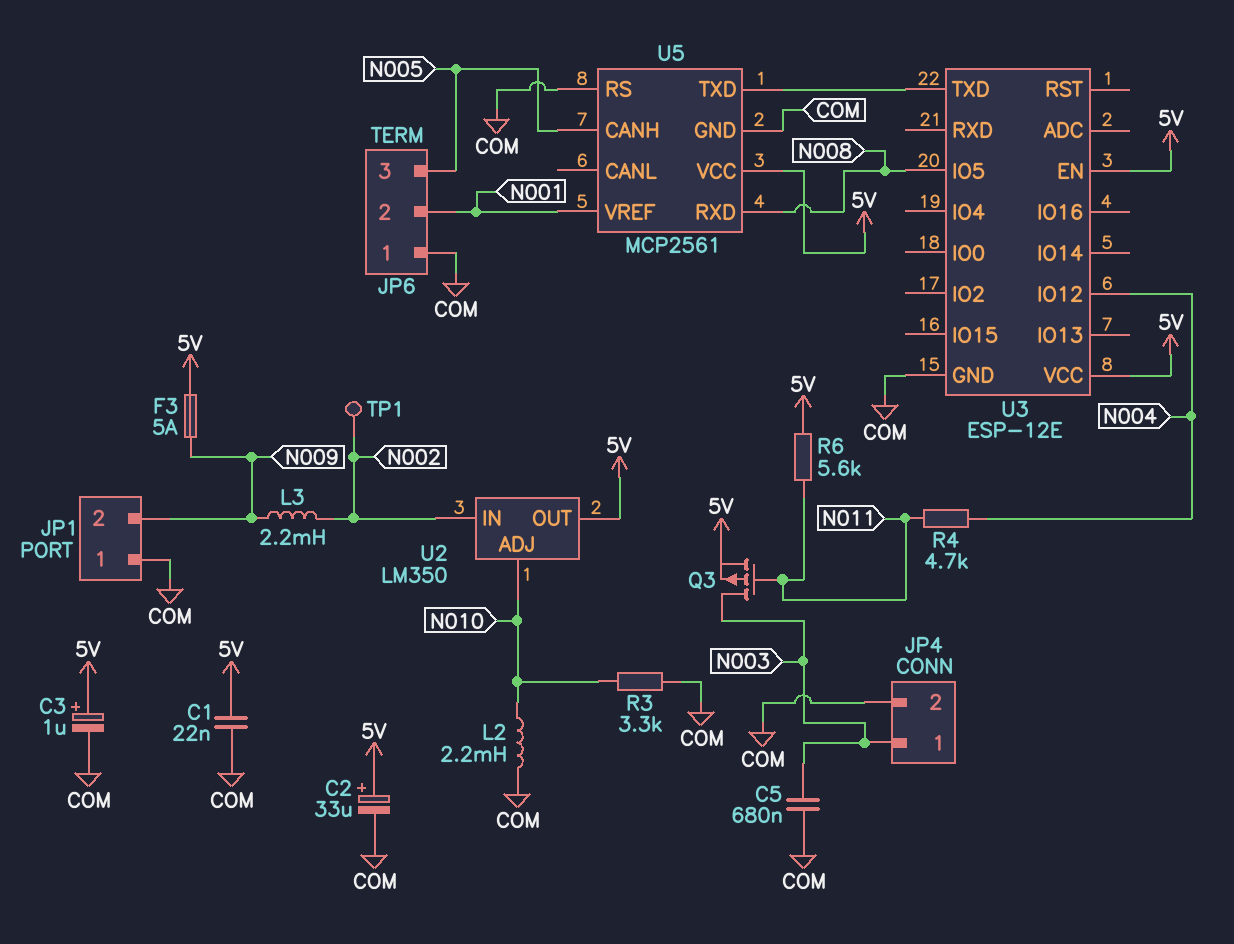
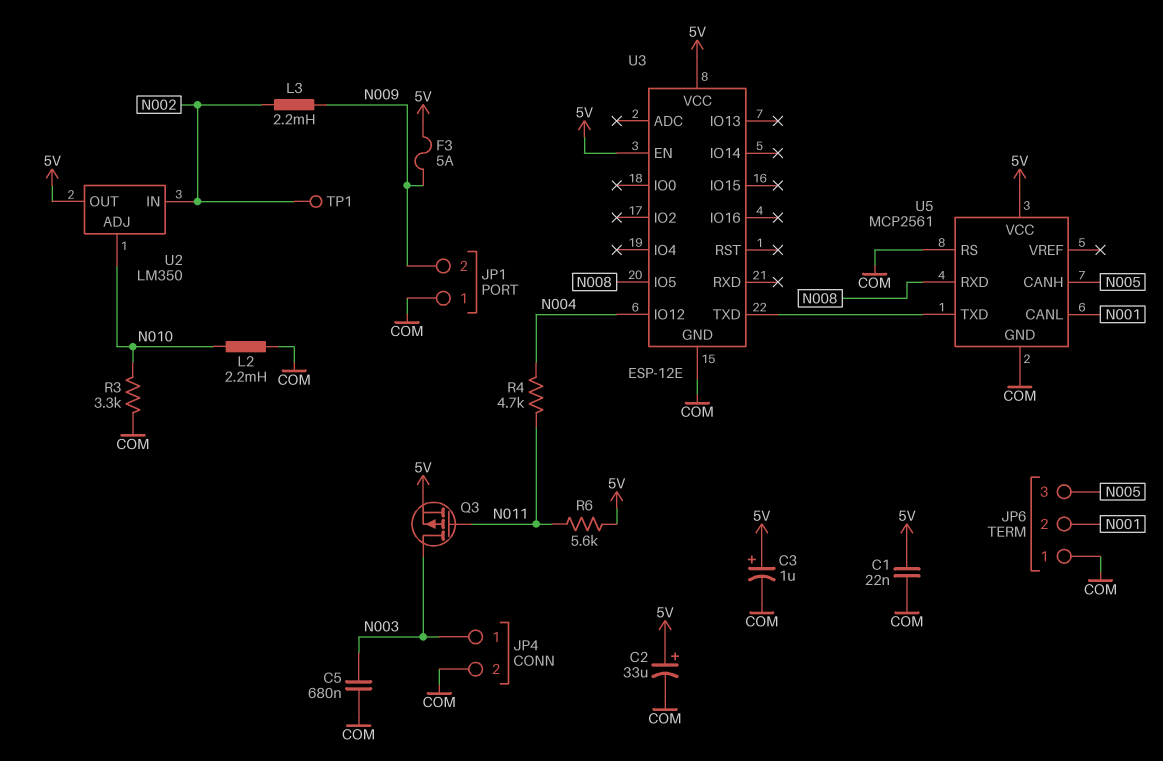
U5 pin CANL: none -> N001
U5 pin VREF: N001 -> none

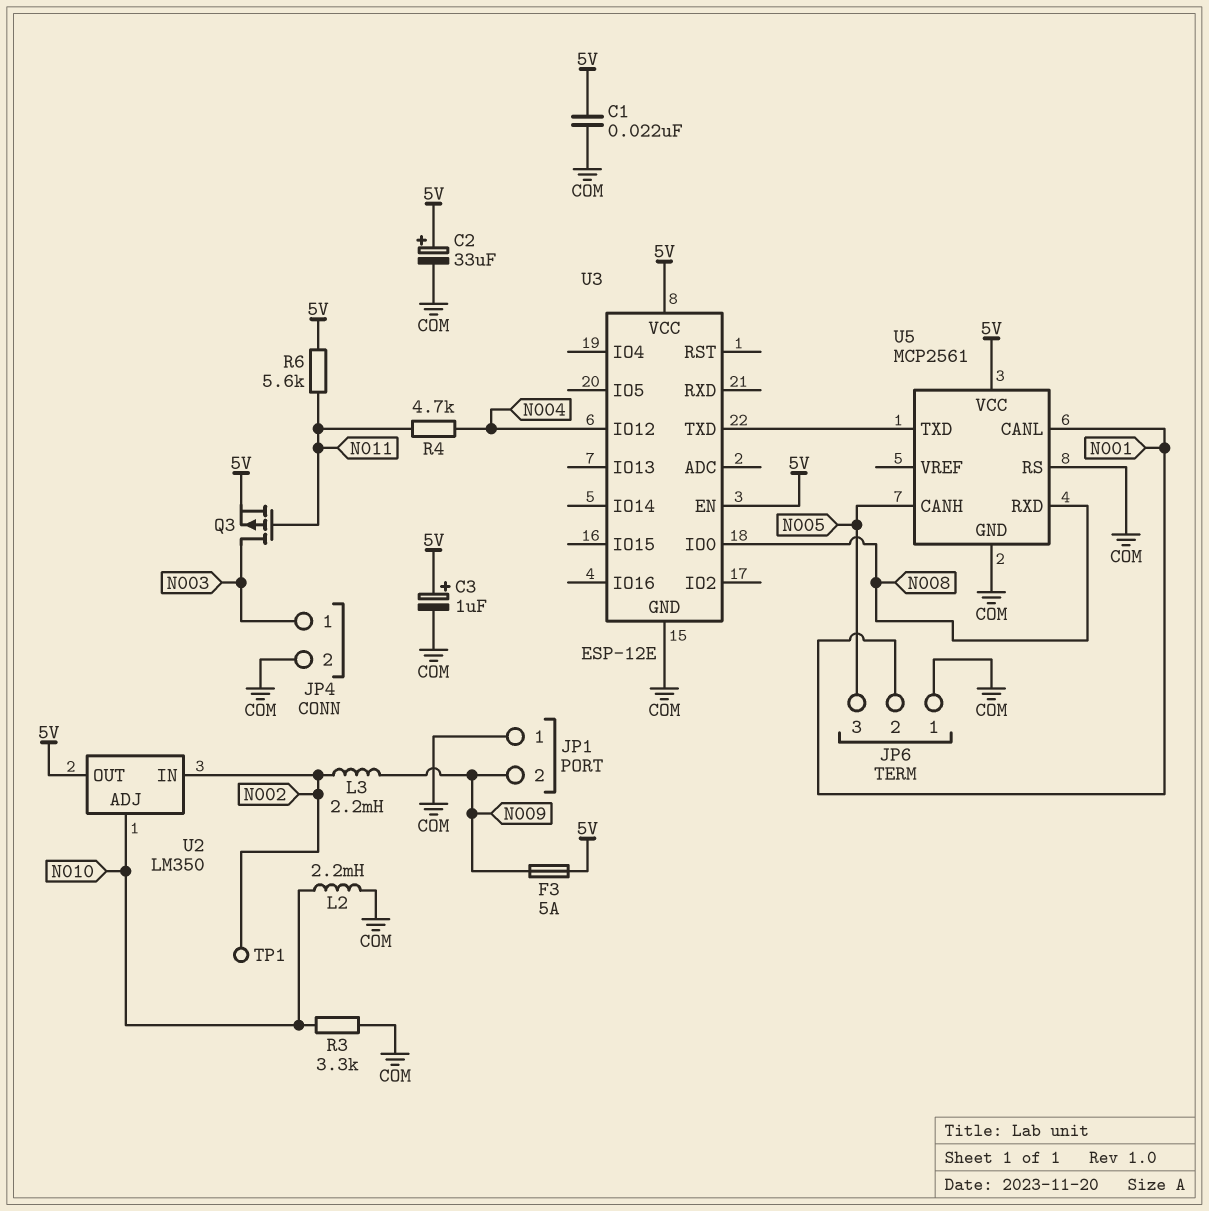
C5: 680nF (COM, N003) -> none
U3 pin IO0: none -> N008
U3 pin IO5: N008 -> none

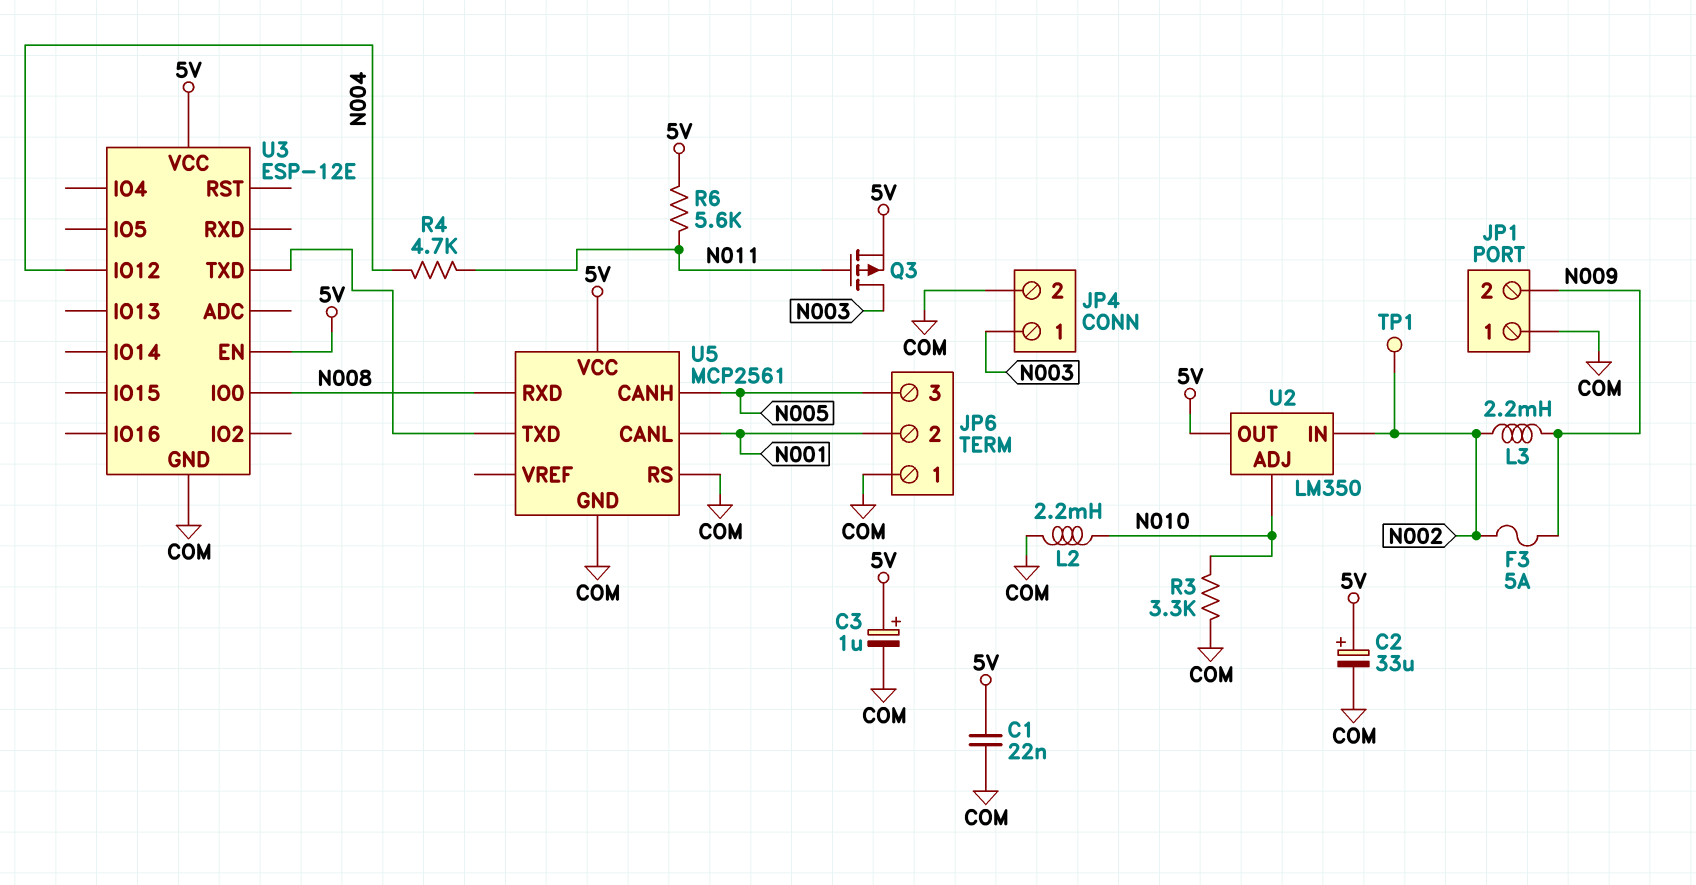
F3: 5A (5V, N009) -> 5A (N002, N009)

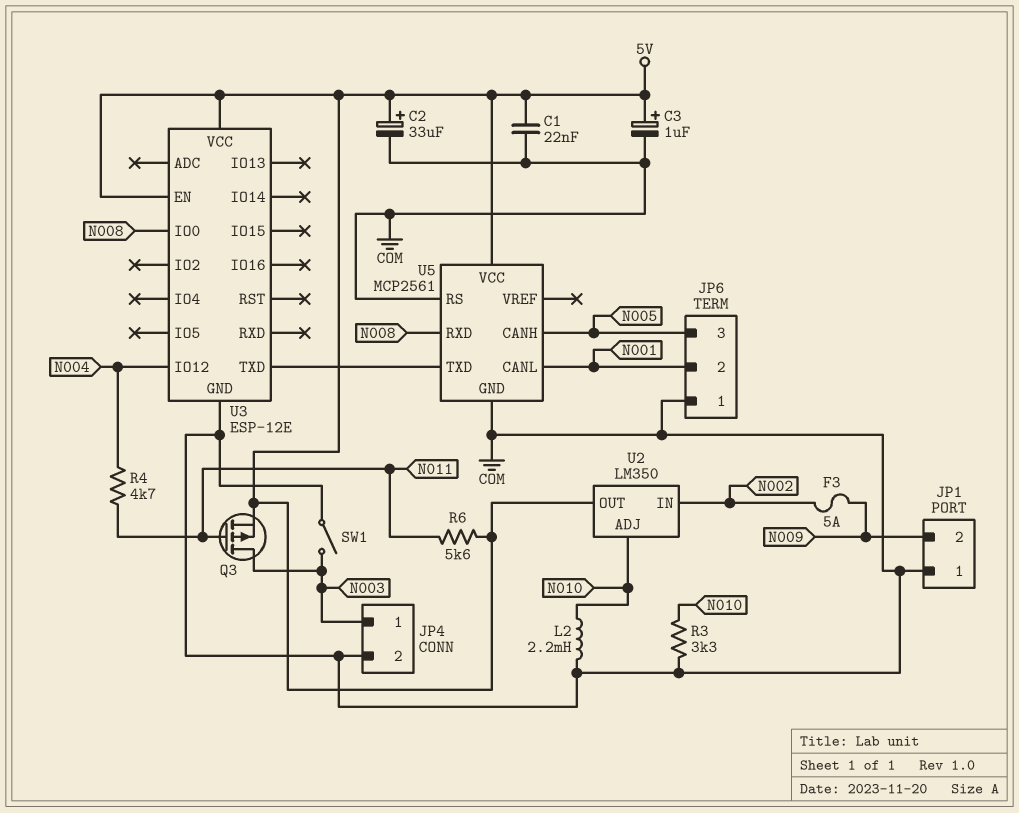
L3: 2.2mH (N002, N009) -> none
SW1: none -> switch (COM, N003)
TP1: test point (N002) -> none

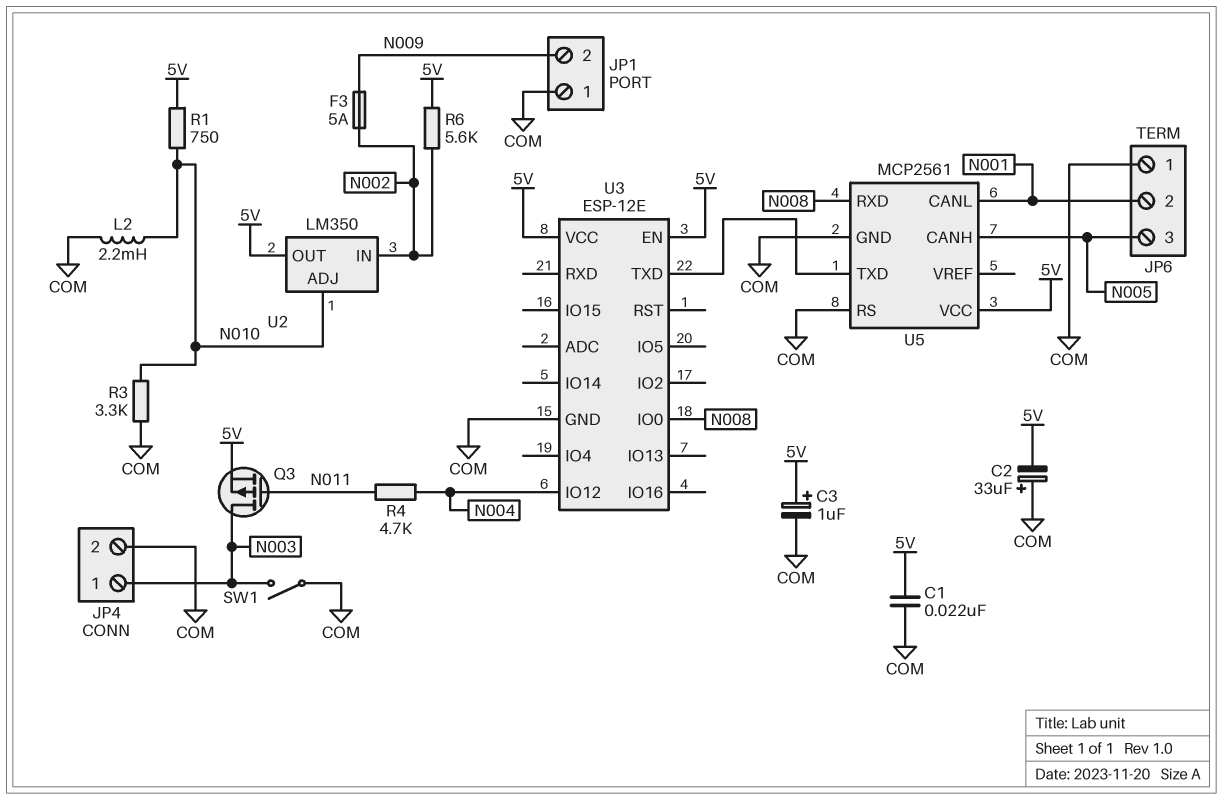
C2: 33uF (plus 5V, minus COM) -> 33uF (plus COM, minus 5V)
R1: none -> 750 (5V, N010)
R6: 5.6k (5V, N011) -> 5.6k (5V, N002)

